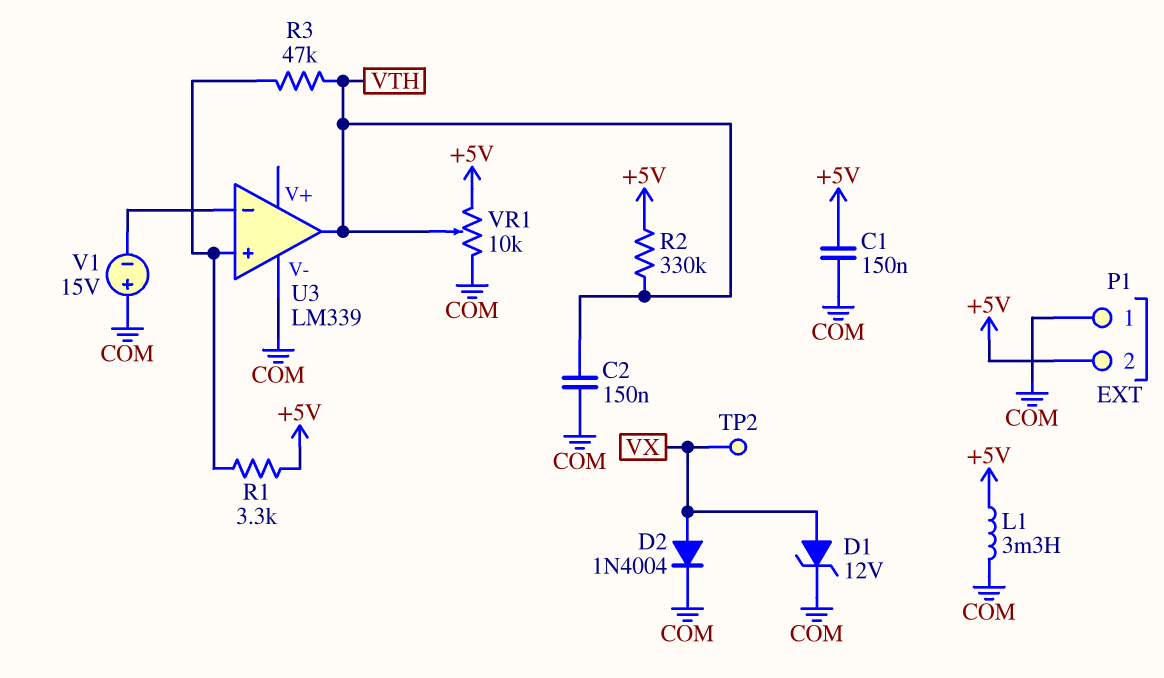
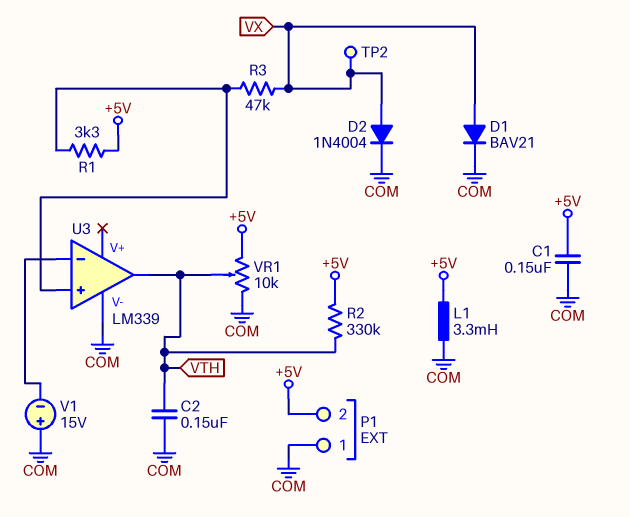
D1: zener 12V (A VX, K COM) -> diode BAV21 (A VX, K COM)
R3: 47k (U3/in+, VTH) -> 47k (U3/in+, VX)

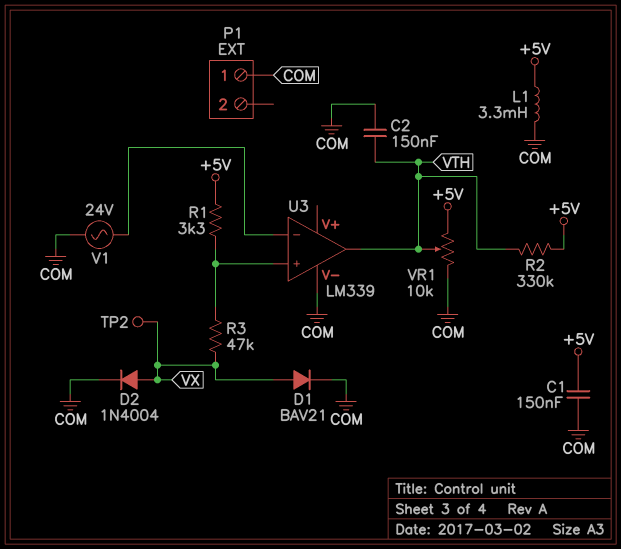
P1 pin 2: +5V -> none
V1: 15V (plus COM, minus U3/in-) -> AC 24V (COM, U3/in-)

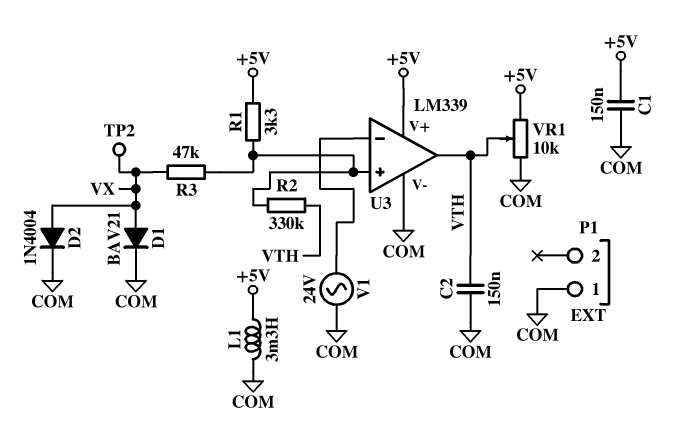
R2: 330k (+5V, VTH) -> 330k (U3/in+, VTH)
U3 pin V+: none -> +5V

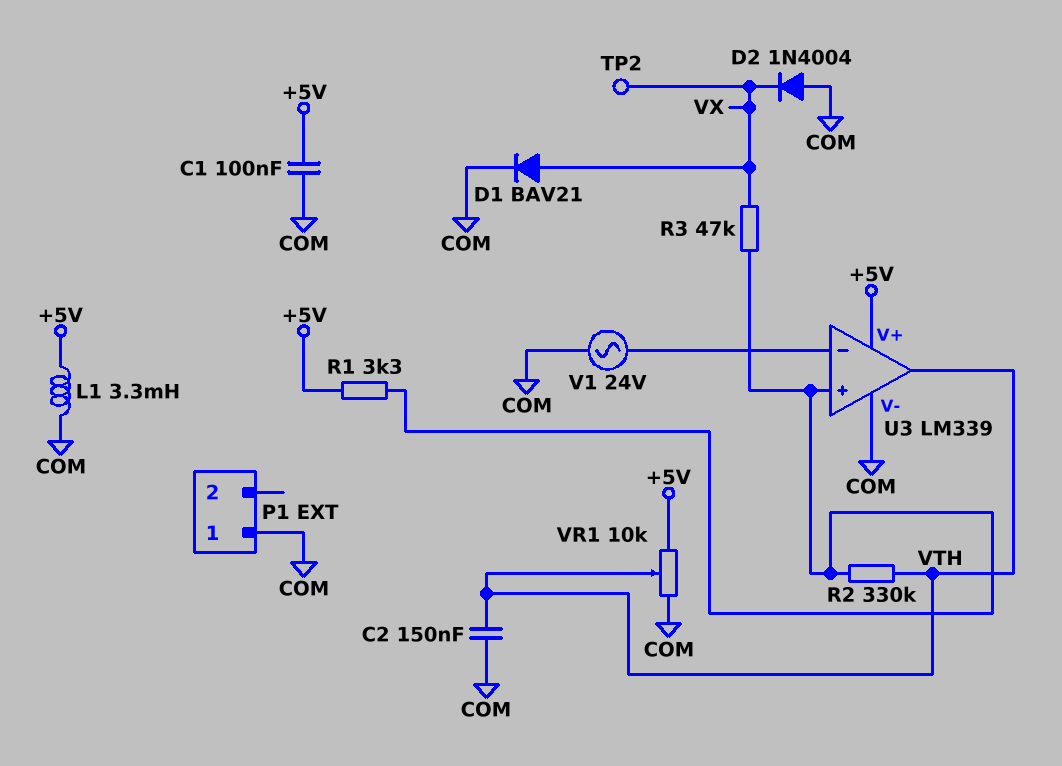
C1: 150nF (+5V, COM) -> 100nF (+5V, COM)
D2: diode 1N4004 (A VX, K COM) -> diode 1N4004 (A COM, K VX)

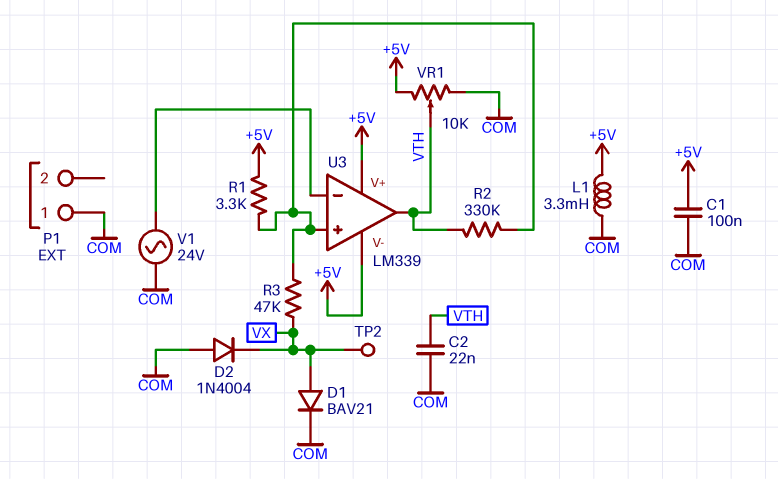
C2: 150nF (COM, VTH) -> 22nF (COM, VTH)
U3 pin V-: COM -> +5V

